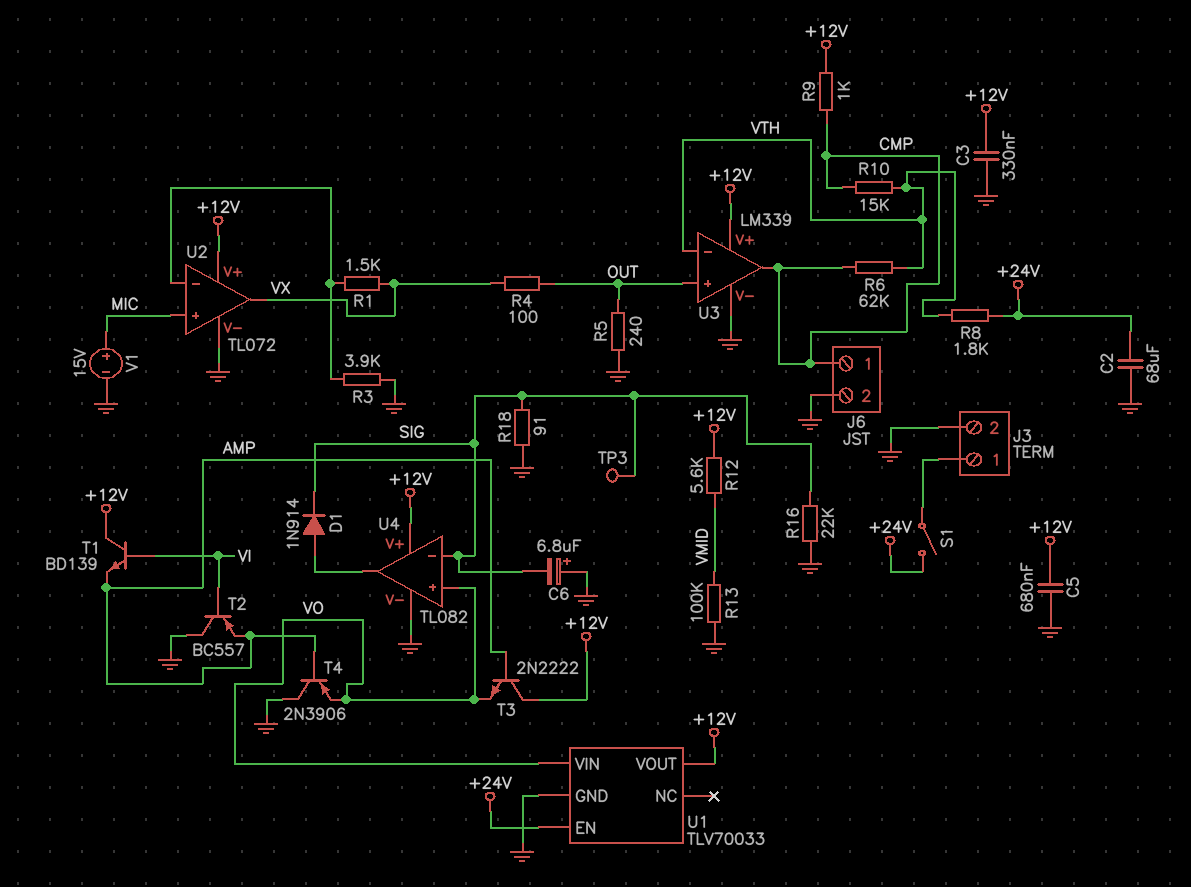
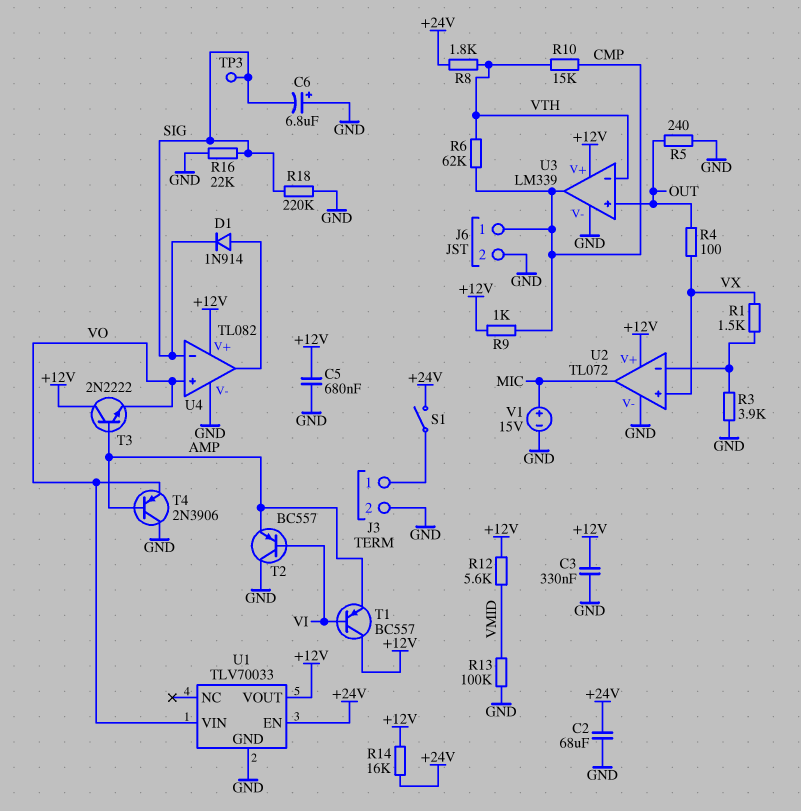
R14: none -> 16k (+12V, +24V)
R18: 91 (GND, SIG) -> 220k (GND, SIG)
T1: NPN BD139 (B VI, C +12V, E AMP) -> PNP BC557 (B VI, C +12V, E AMP)
U2 pin in+: MIC -> VX
U2 pin out: VX -> MIC

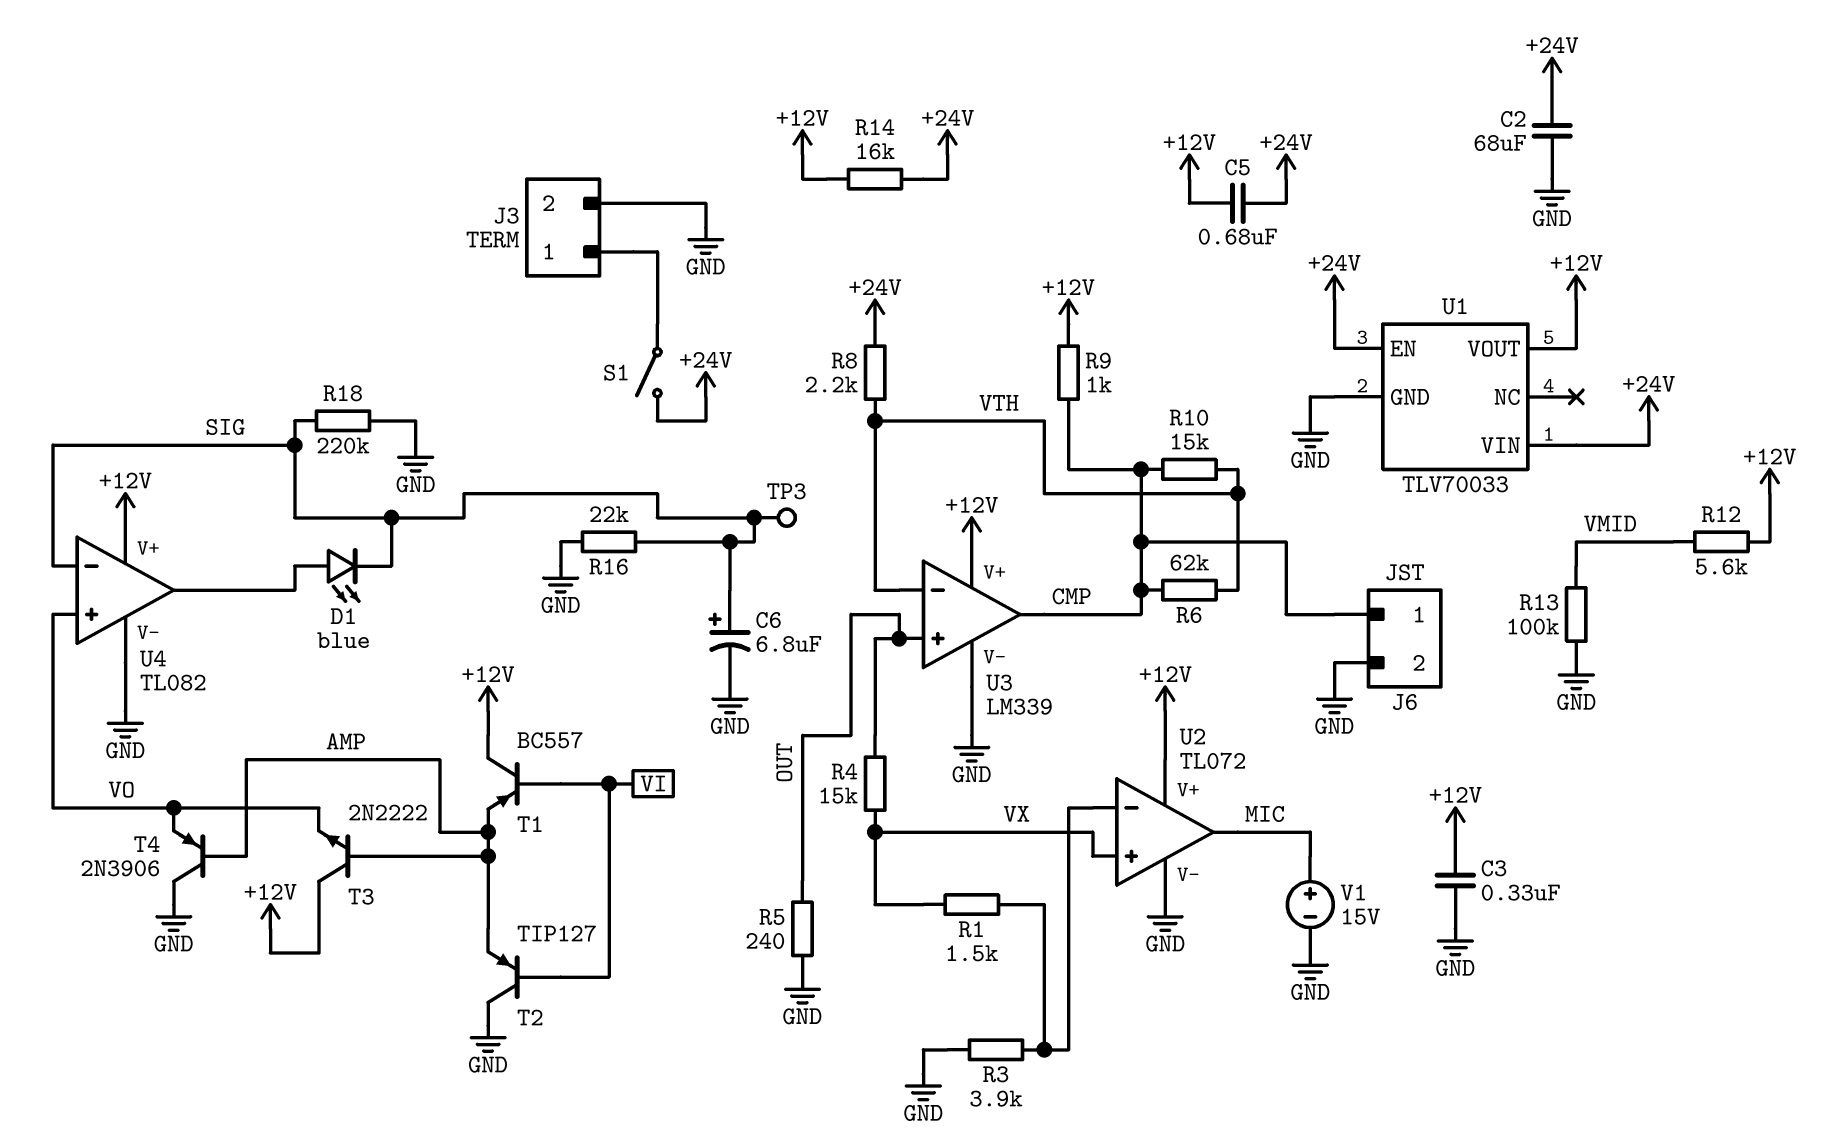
C5: 680nF (+12V, GND) -> 680nF (+12V, +24V)
C6: 6.8uF (plus GND, minus SIG) -> 6.8uF (plus SIG, minus GND)
D1: diode 1N914 (A U4/out, K SIG) -> LED blue (A U4/out, K SIG)
R4: 100 (OUT, VX) -> 15k (OUT, VX)
R8: 1.8k (+24V, VTH) -> 2.2k (+24V, VTH)
T2: PNP BC557 (B VI, C GND, E AMP) -> PNP TIP127 (B VI, C GND, E AMP)
U1 pin VIN: VO -> +24V

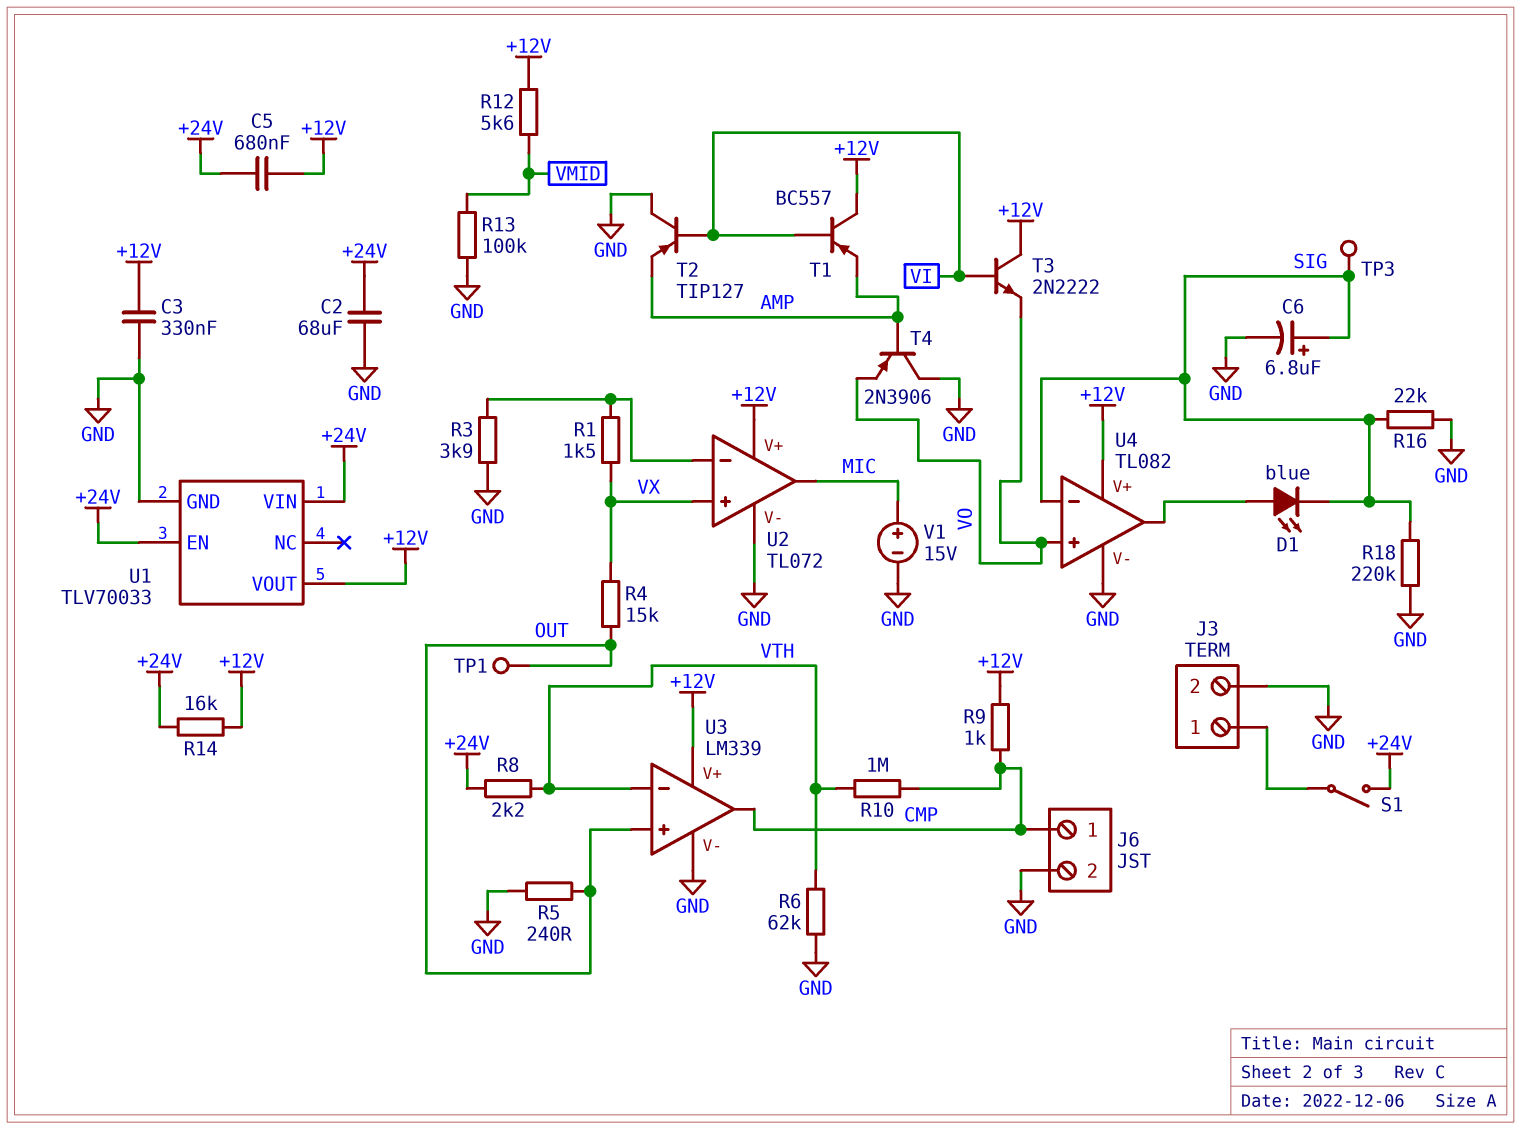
R6: 62k (CMP, VTH) -> 62k (GND, VTH)
R10: 15k (CMP, VTH) -> 1M (CMP, VTH)
T3: NPN 2N2222 (B AMP, C +12V, E VO) -> NPN 2N2222 (B VI, C +12V, E VO)
TP1: none -> test point (OUT)

